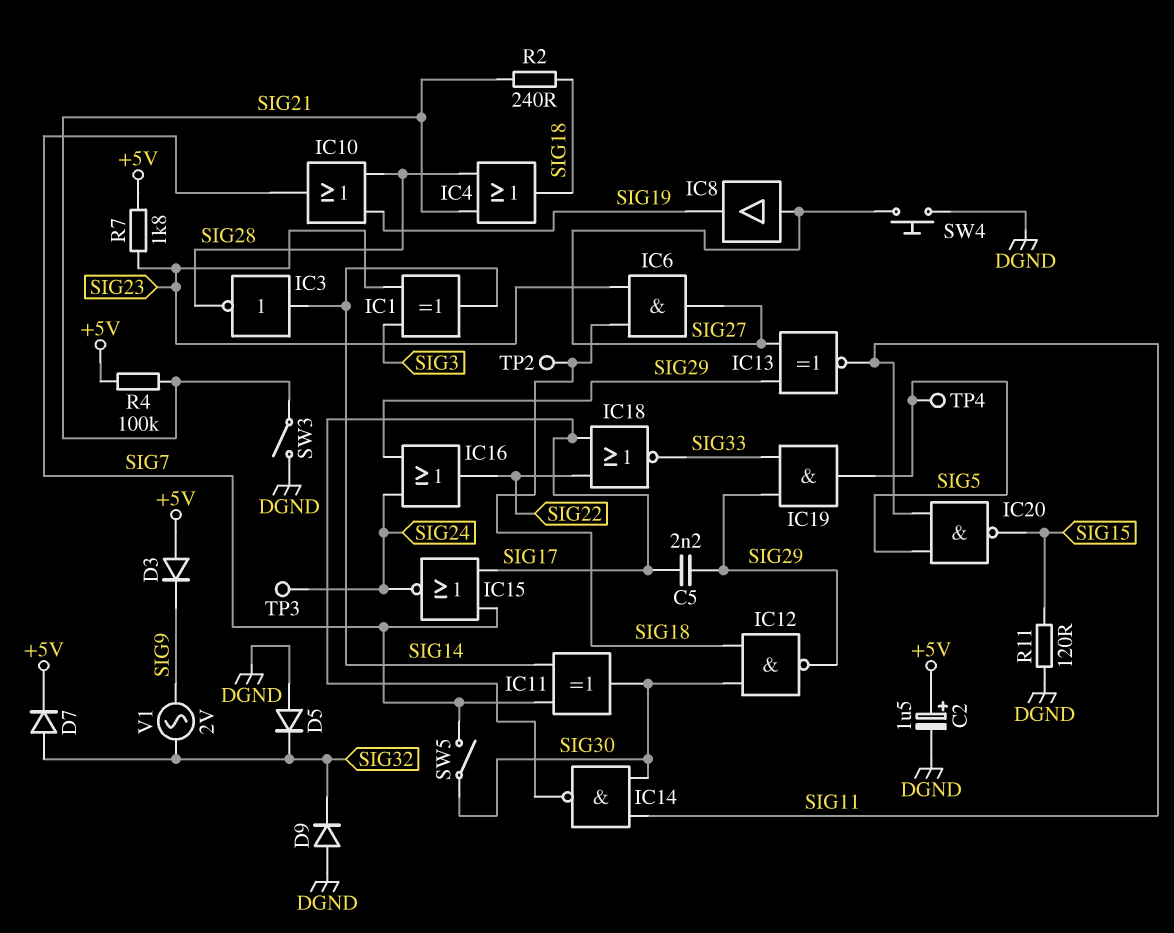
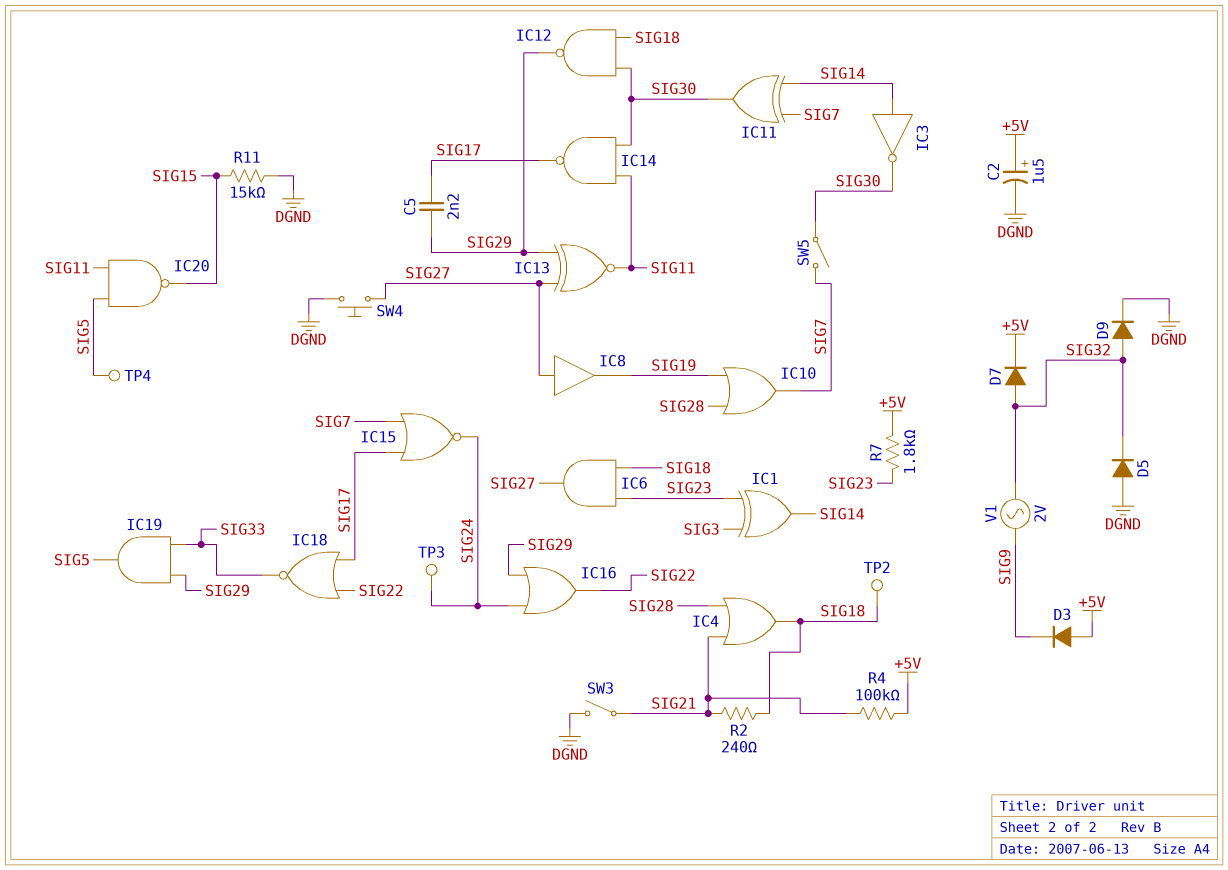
D9: diode (A DGND, K SIG32) -> diode (A SIG32, K DGND)
IC3: NOT (in SIG14, out SIG28) -> NOT (in SIG14, out SIG30)
R11: 120 (DGND, SIG15) -> 15k (DGND, SIG15)

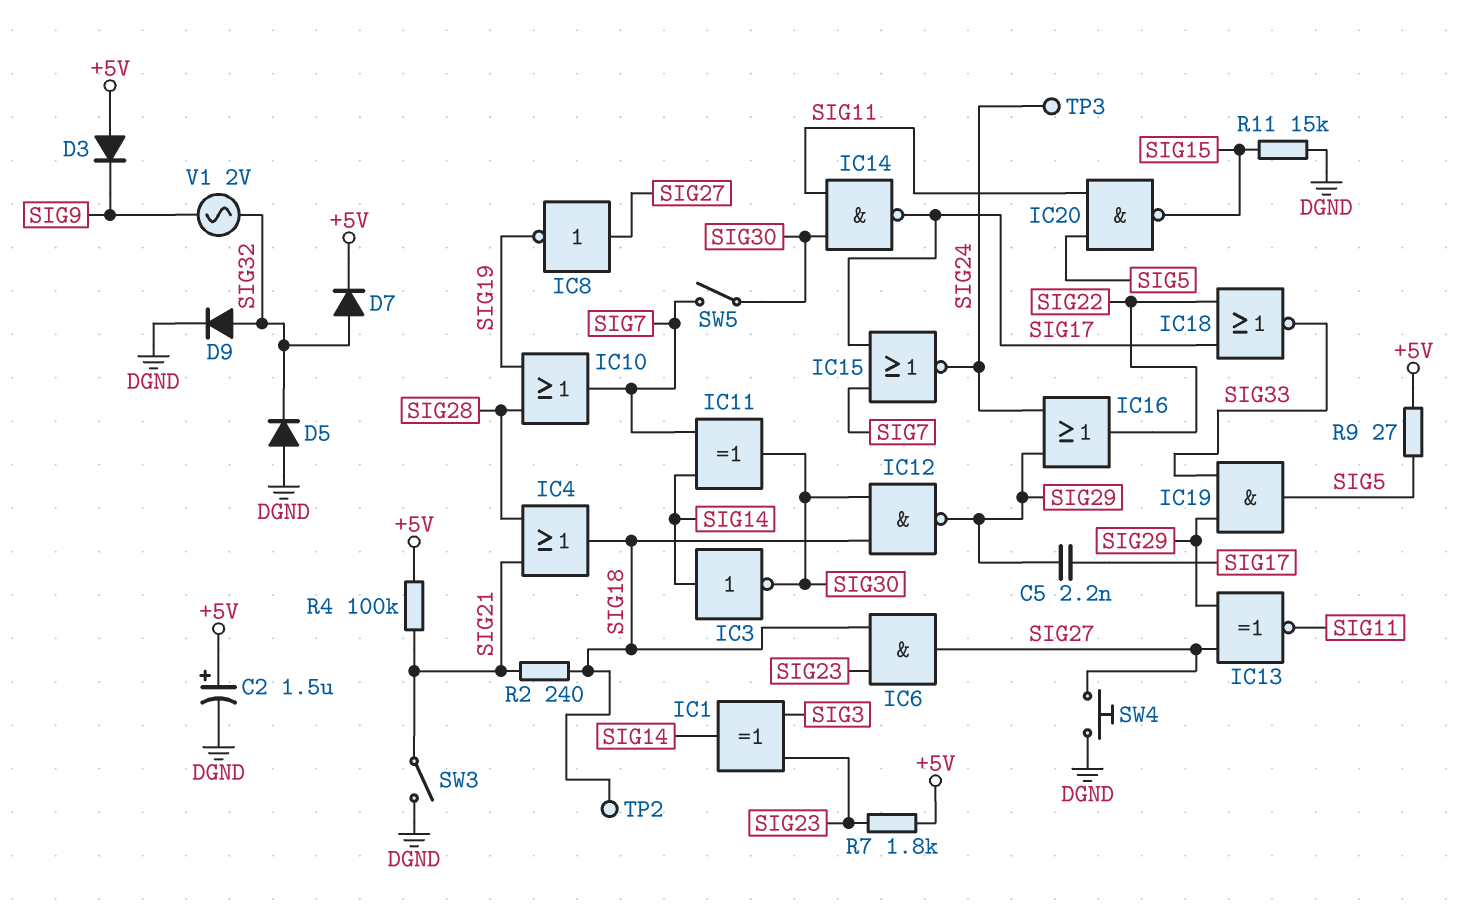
IC8: buffer (in SIG27, out SIG19) -> NOT (in SIG27, out SIG19)
R9: none -> 27 (+5V, SIG5)
TP4: test point (SIG5) -> none

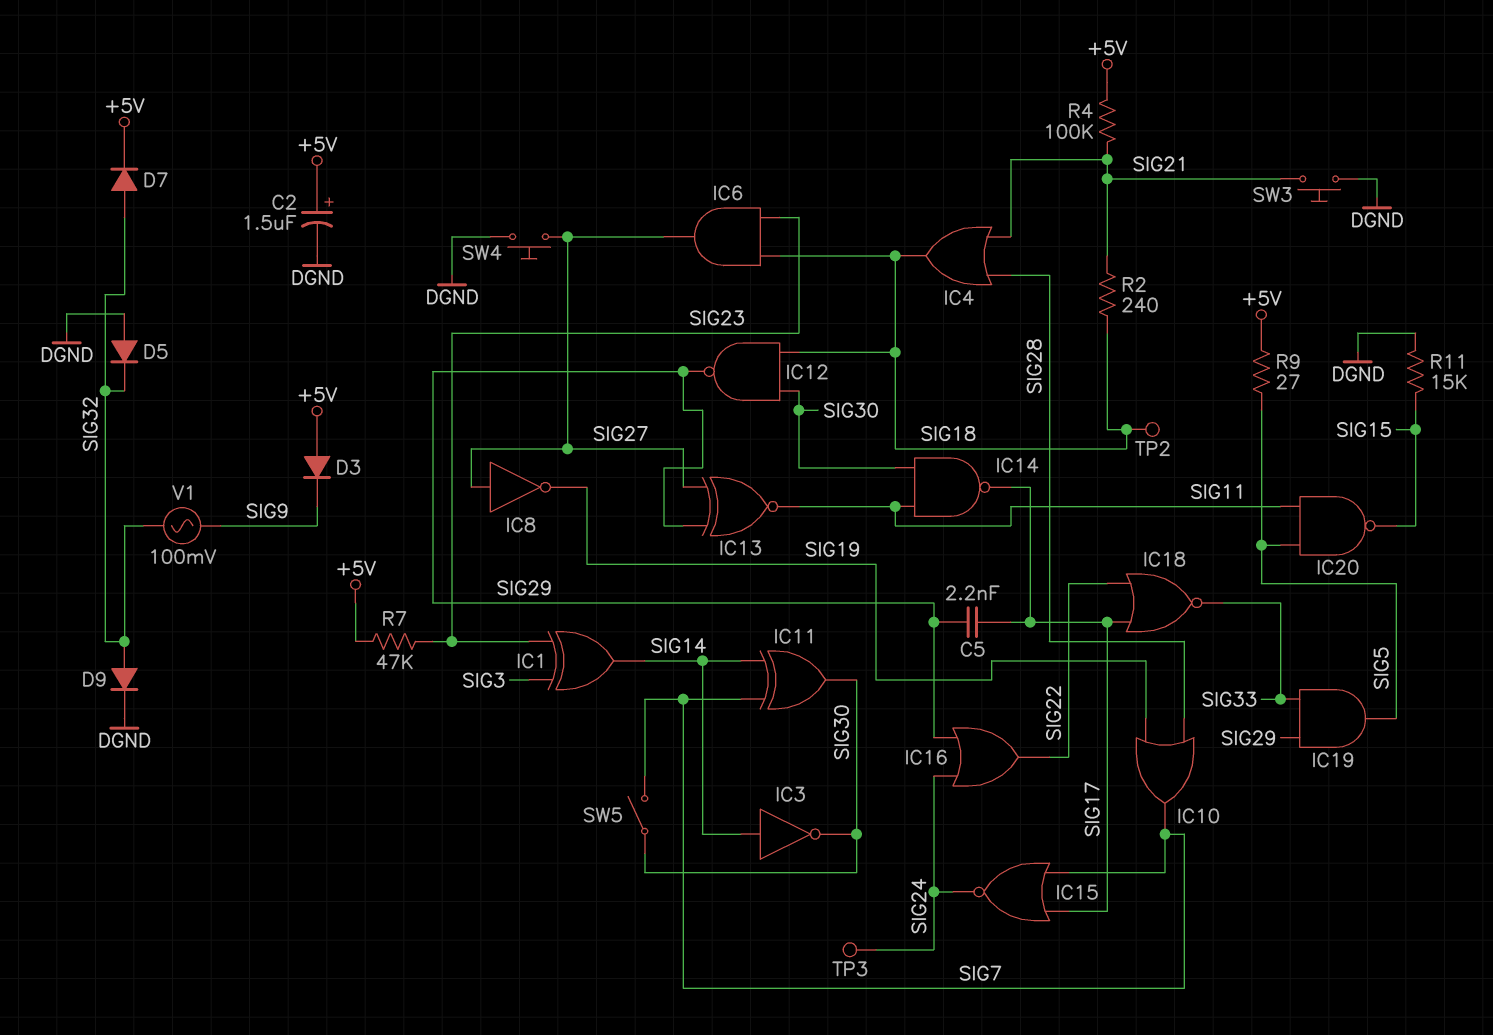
R7: 1.8k (+5V, SIG23) -> 47k (+5V, SIG23)
SW3: switch (DGND, SIG21) -> button (DGND, SIG21)
V1: AC 2V (SIG9, SIG32) -> AC 100mV (SIG9, SIG32)

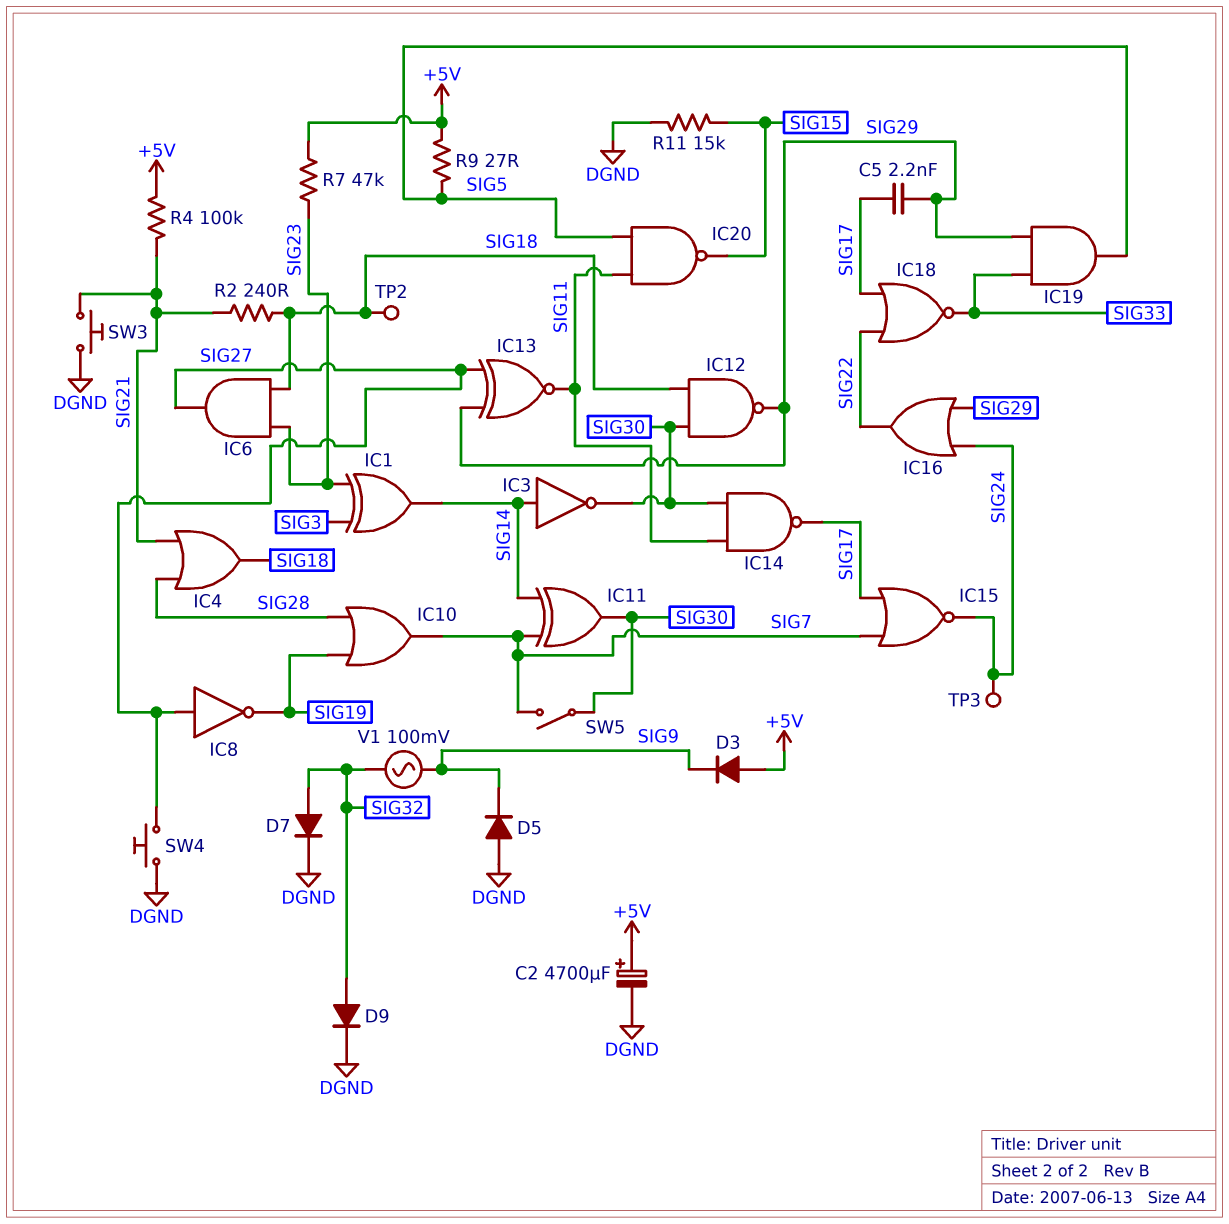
C2: 1.5uF (plus +5V, minus DGND) -> 4700uF (plus +5V, minus DGND)
D5: diode (A DGND, K SIG32) -> diode (A DGND, K SIG9)
D7: diode (A SIG32, K +5V) -> diode (A SIG32, K DGND)

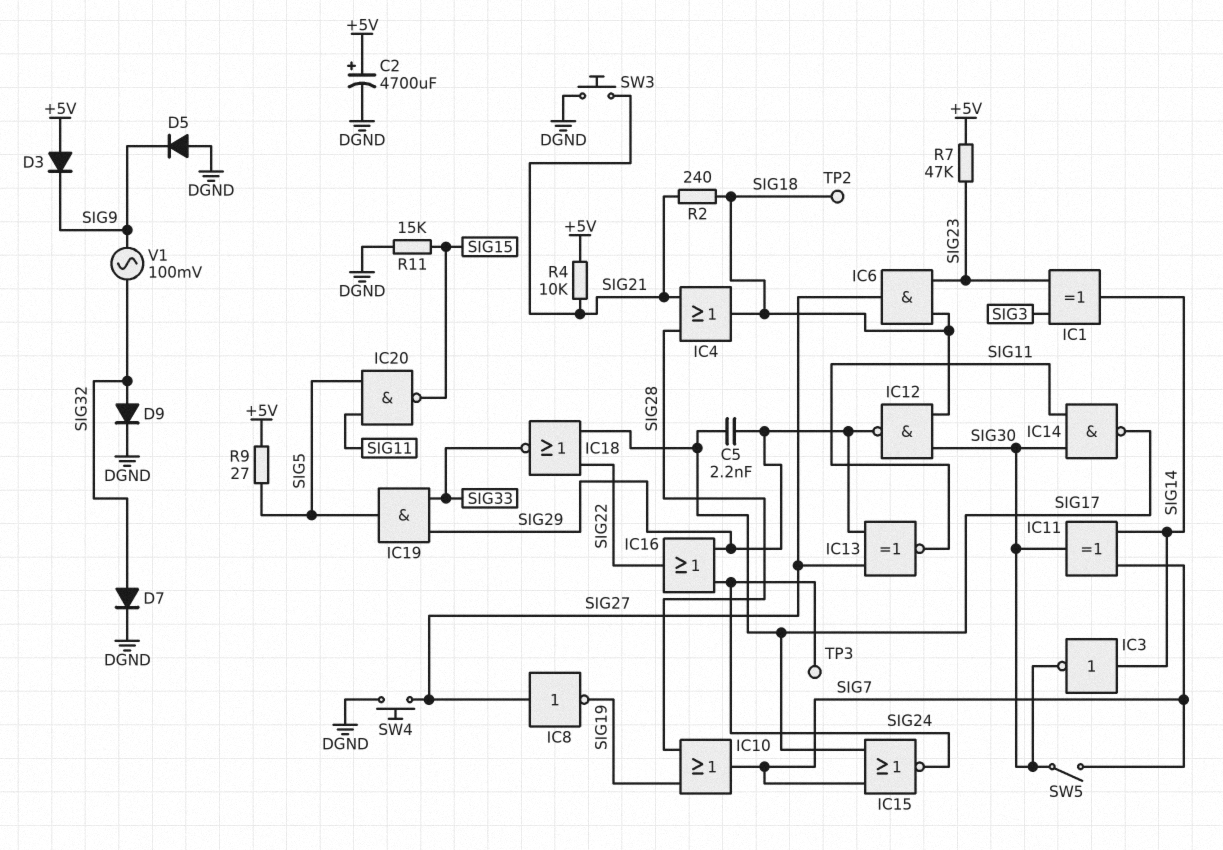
R4: 100k (+5V, SIG21) -> 10k (+5V, SIG21)

